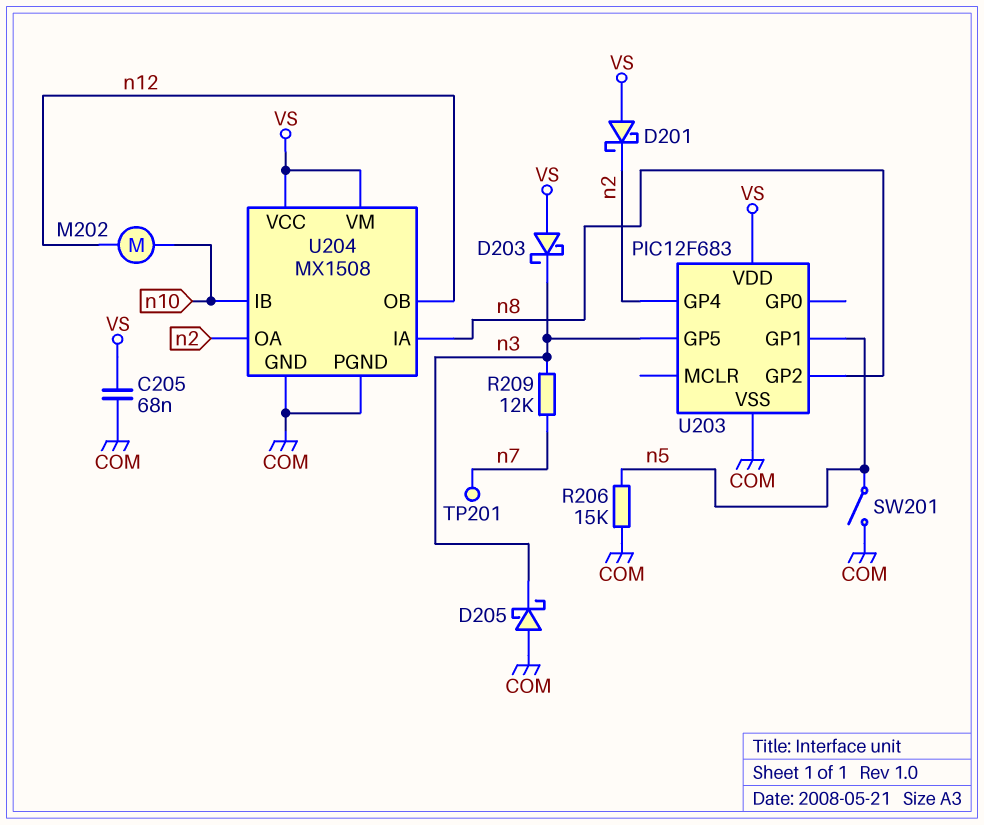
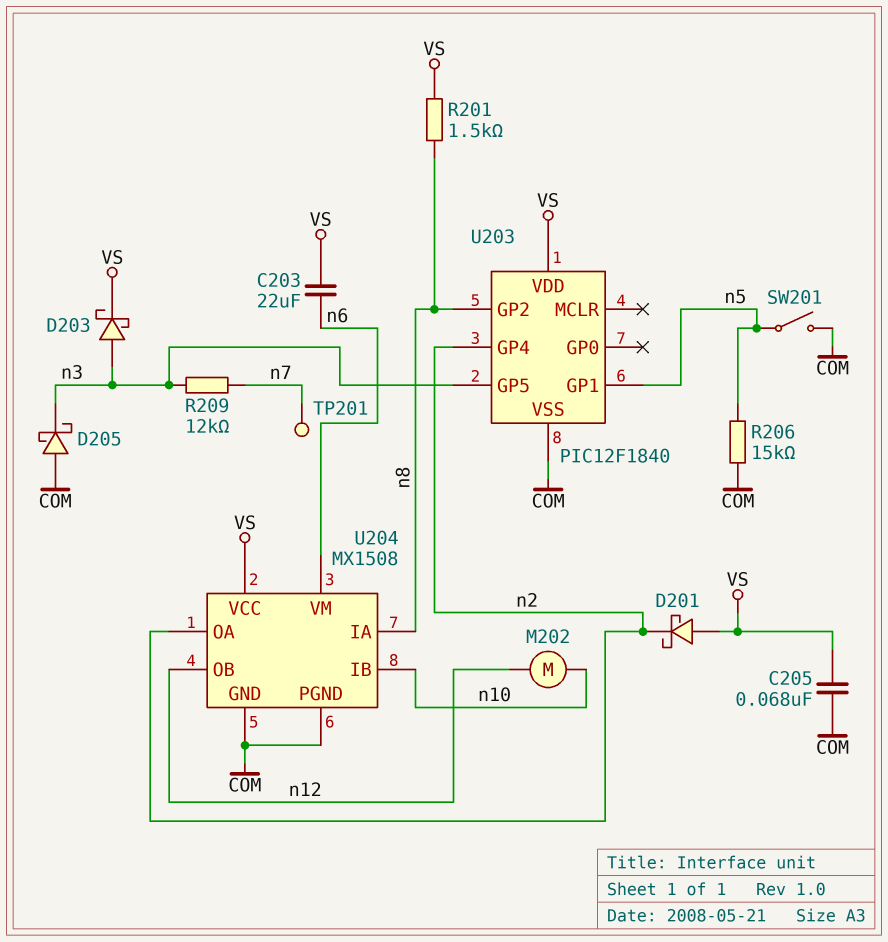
C203: none -> 22uF (VS, n6)
D203: schottky (A VS, K n3) -> schottky (A n3, K VS)
R201: none -> 1.5k (VS, n8)
U203: PIC12F683 -> PIC12F1840
U204 pin VM: VS -> n6

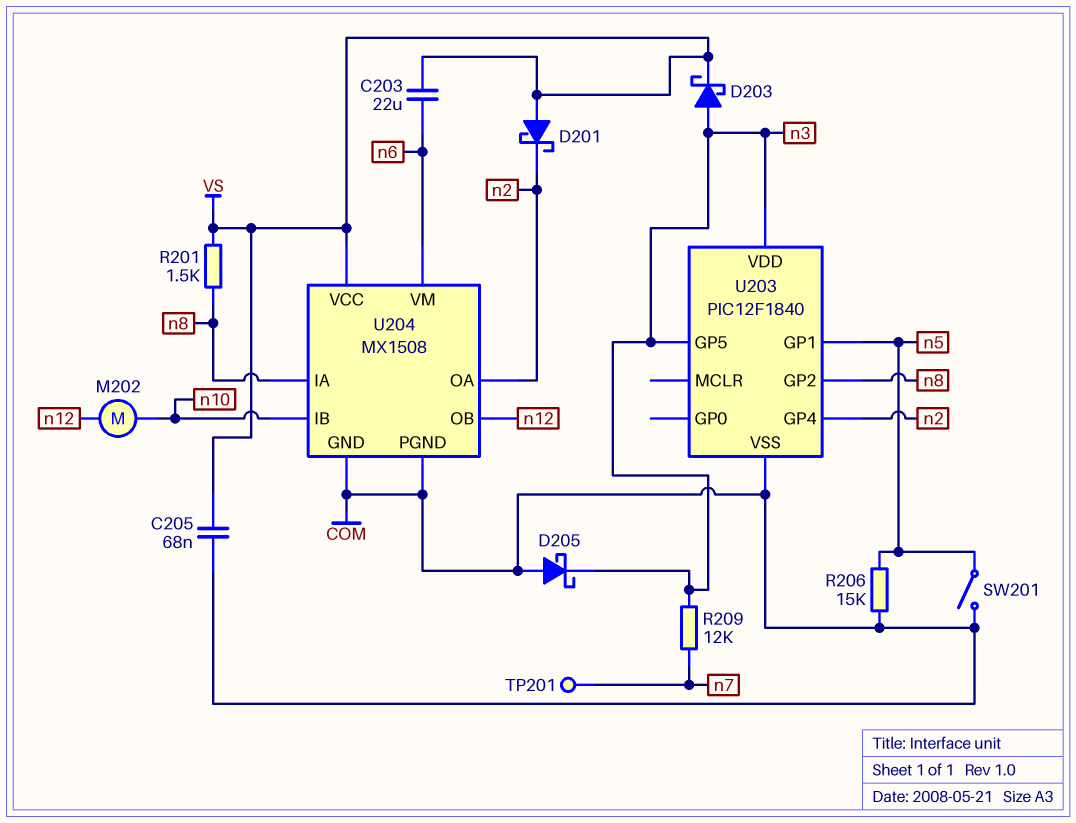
U203 pin VDD: VS -> n3

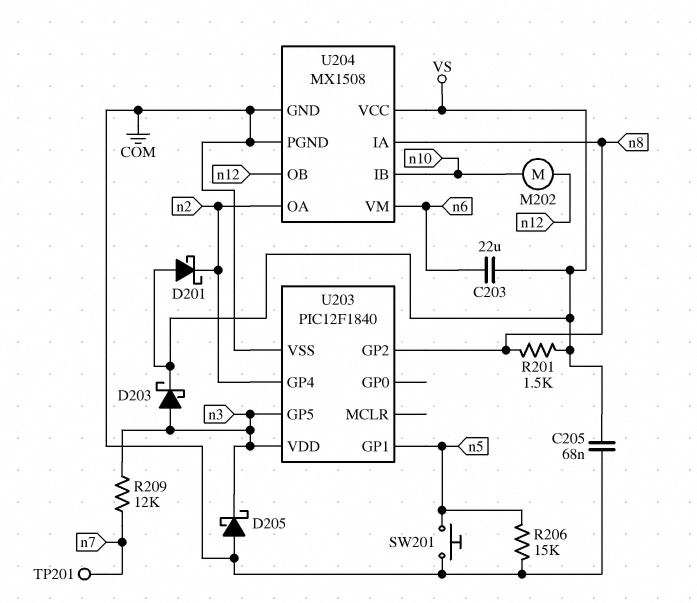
SW201: switch (COM, n5) -> button (COM, n5)

